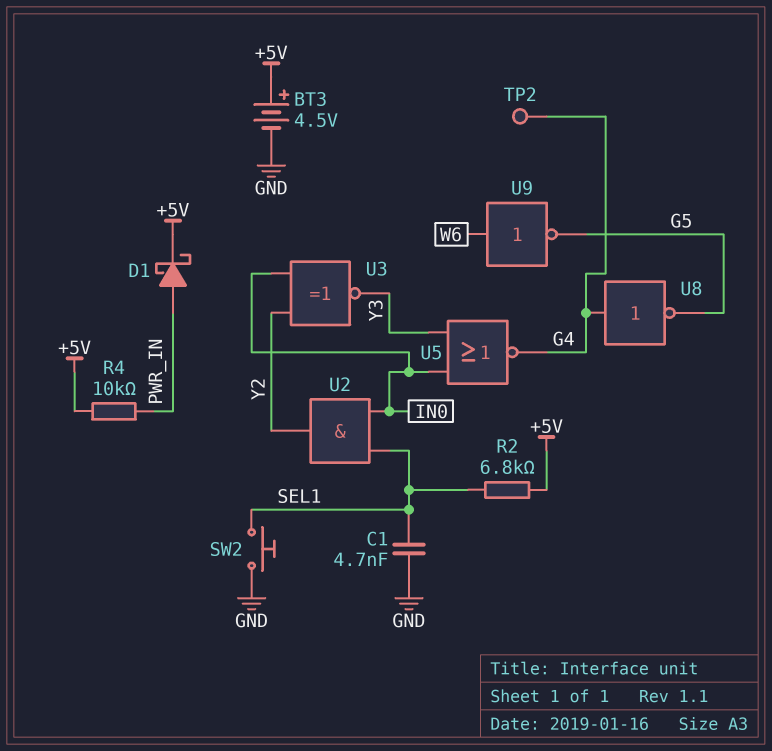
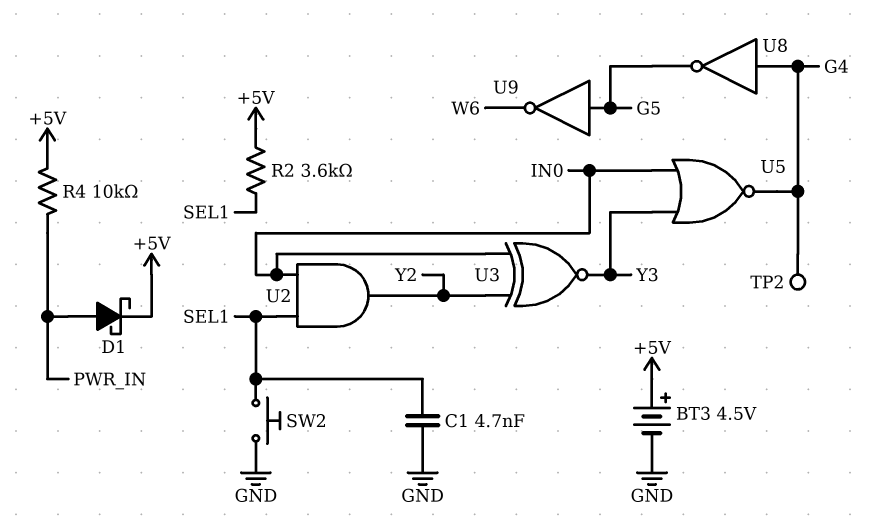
R2: 6.8k (+5V, SEL1) -> 3.6k (+5V, SEL1)
U9: NOT (in W6, out G5) -> NOT (in G5, out W6)

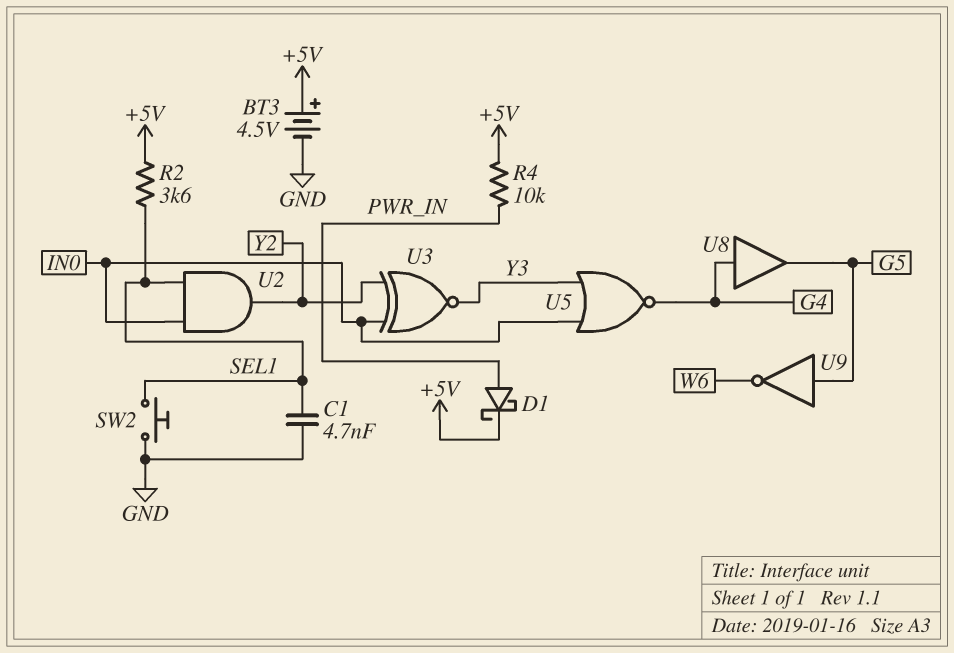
TP2: test point (G4) -> none
U8: NOT (in G4, out G5) -> buffer (in G4, out G5)

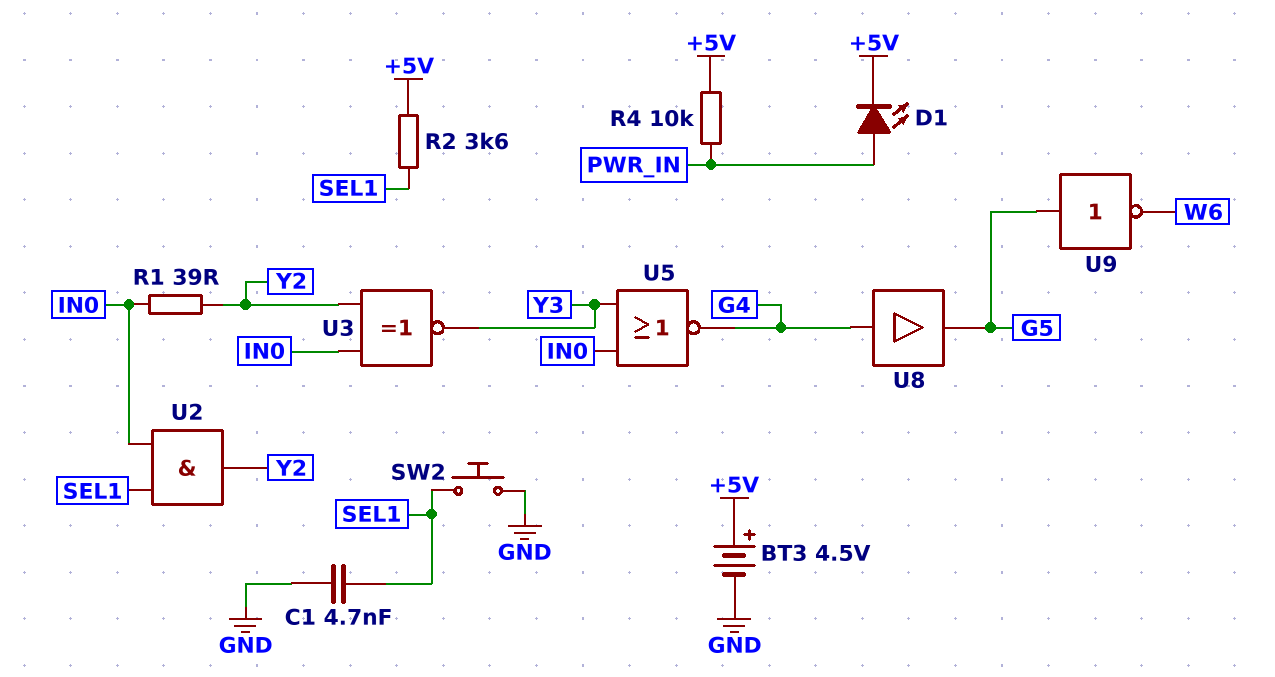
D1: schottky (A PWR_IN, K +5V) -> LED (A PWR_IN, K +5V)
R1: none -> 39 (IN0, Y2)

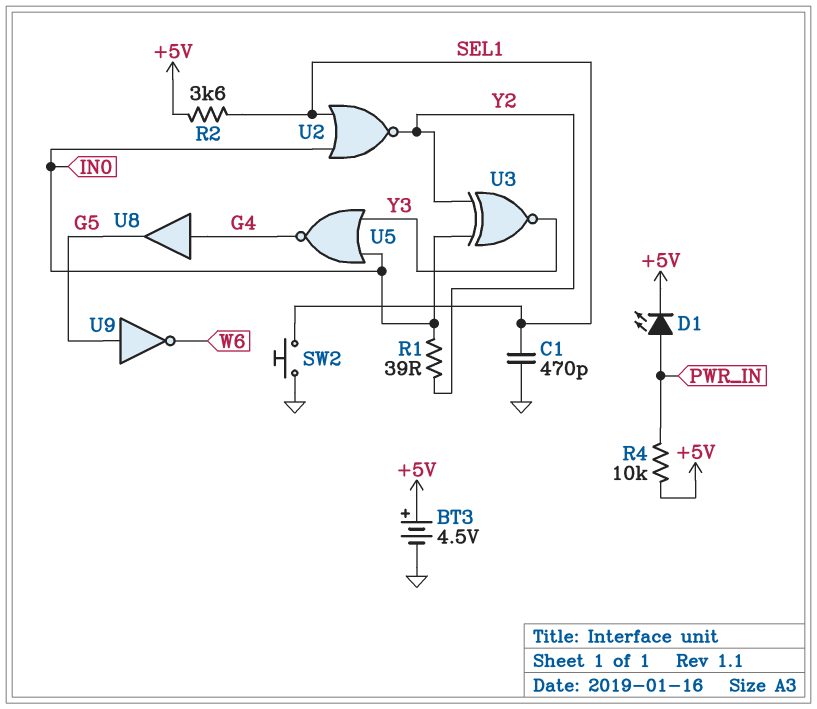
C1: 4.7nF (GND, SEL1) -> 470pF (GND, SEL1)
U2: AND (in IN0, in SEL1, out Y2) -> NOR (in IN0, in SEL1, out Y2)

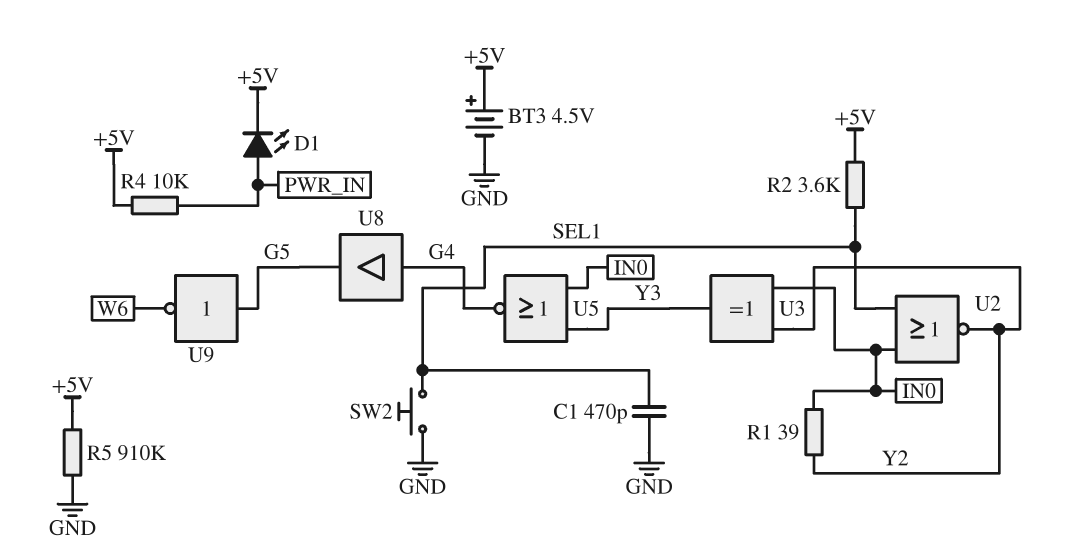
R5: none -> 910k (+5V, GND)
U3: XNOR (in IN0, in Y2, out Y3) -> XOR (in IN0, in Y2, out Y3)

